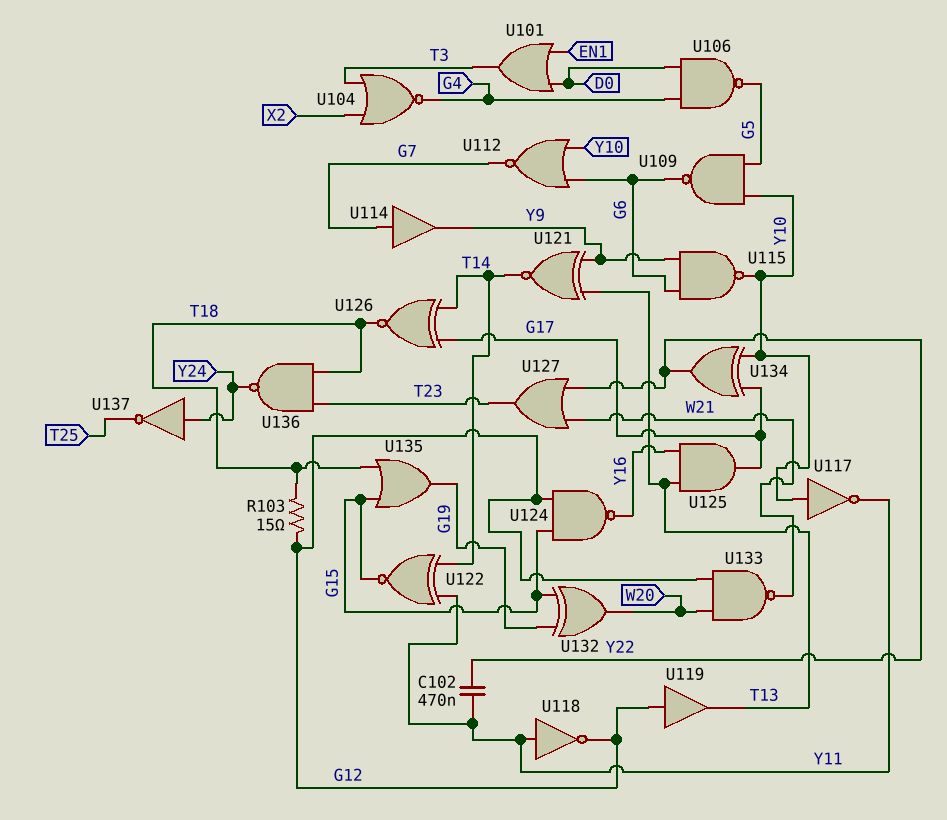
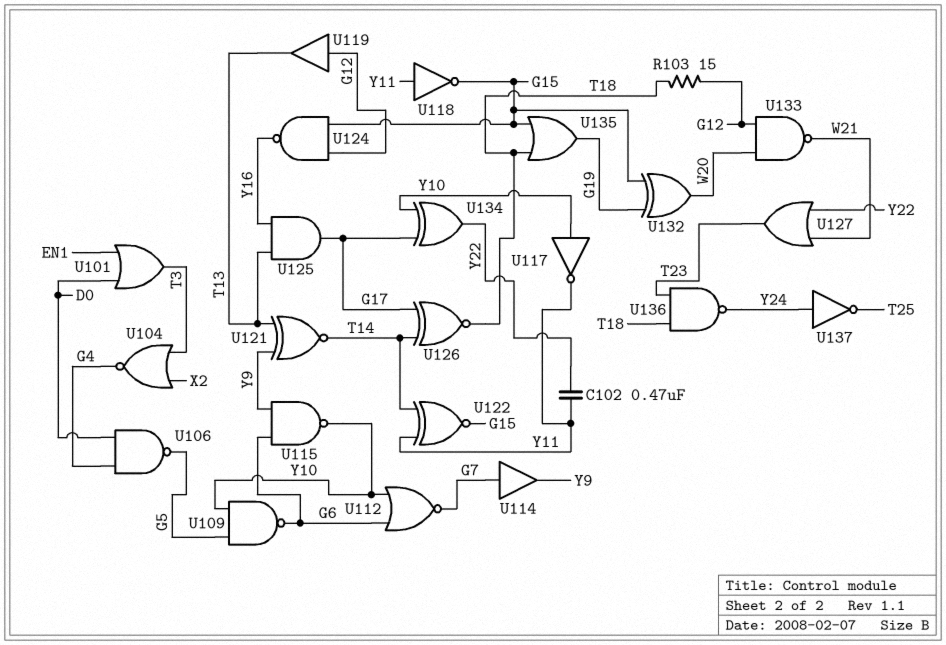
U118: NOT (in Y11, out G12) -> NOT (in Y11, out G15)

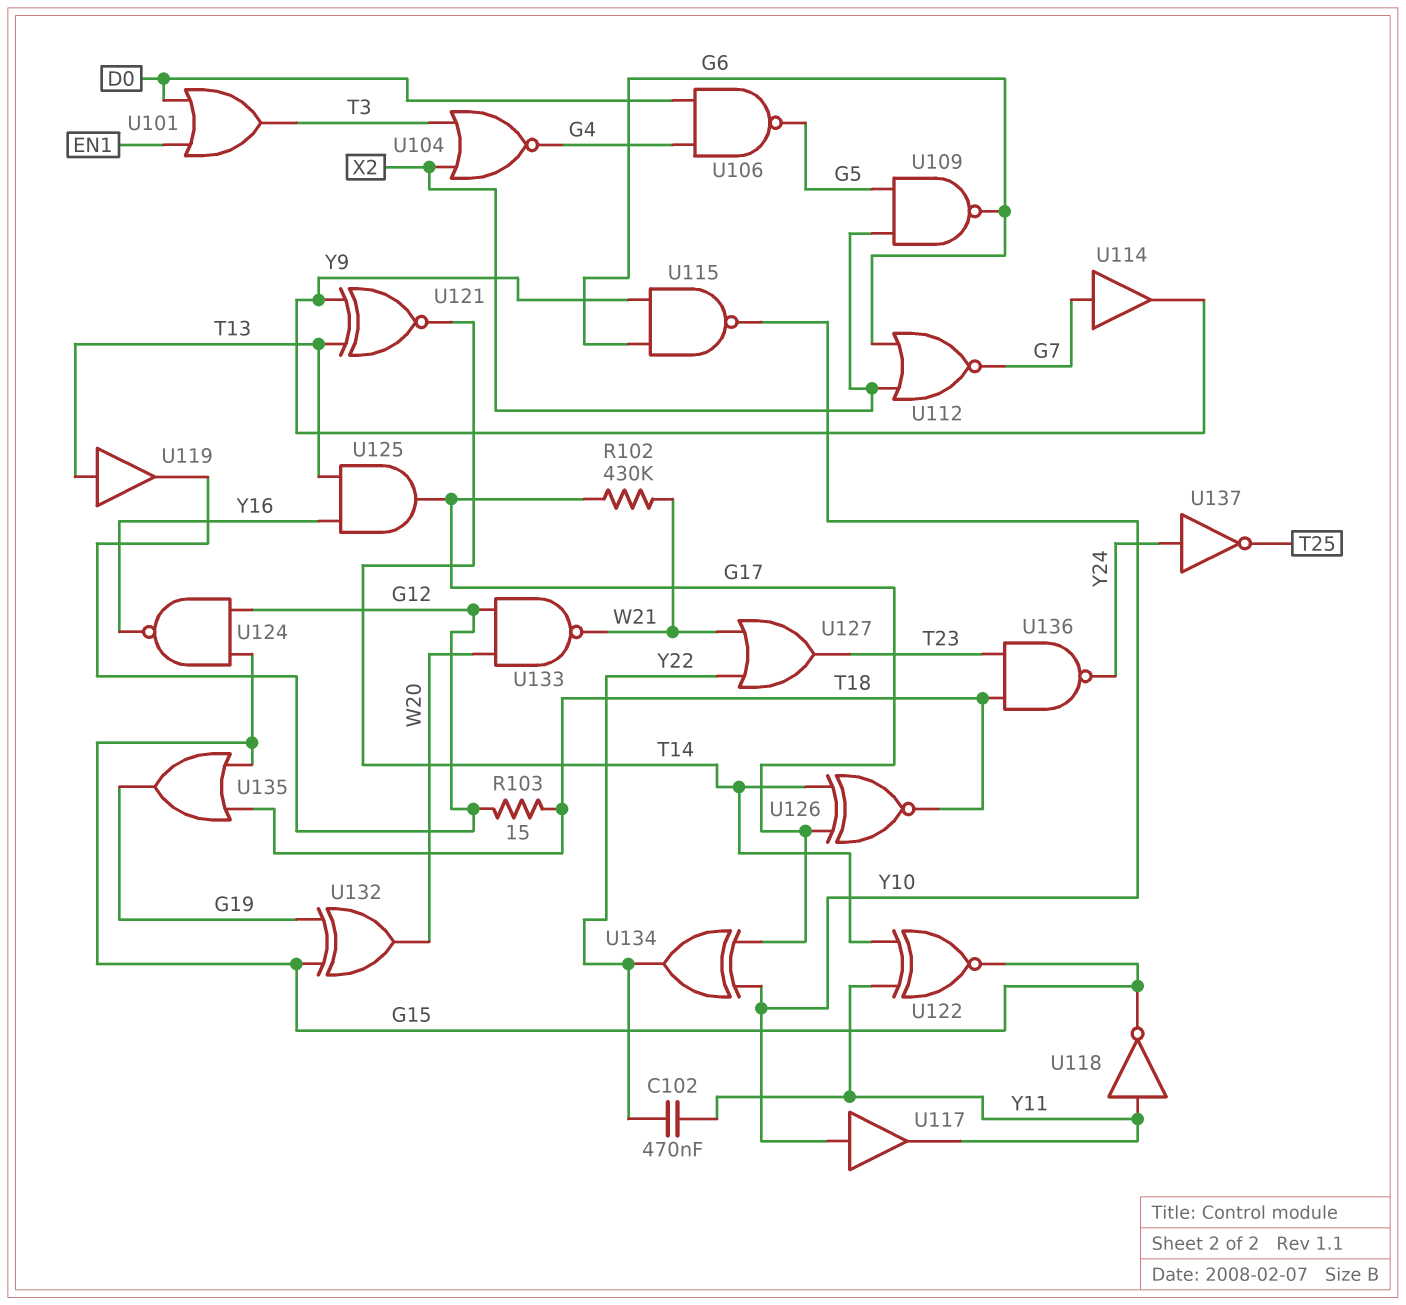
R102: none -> 430k (G17, W21)
U109: NAND (in G5, in Y10, out G6) -> NAND (in G5, in X2, out G6)
U112: NOR (in G6, in Y10, out G7) -> NOR (in G6, in X2, out G7)
U117: NOT (in Y10, out Y11) -> buffer (in Y10, out Y11)
U119: buffer (in G12, out T13) -> buffer (in T13, out G12)

